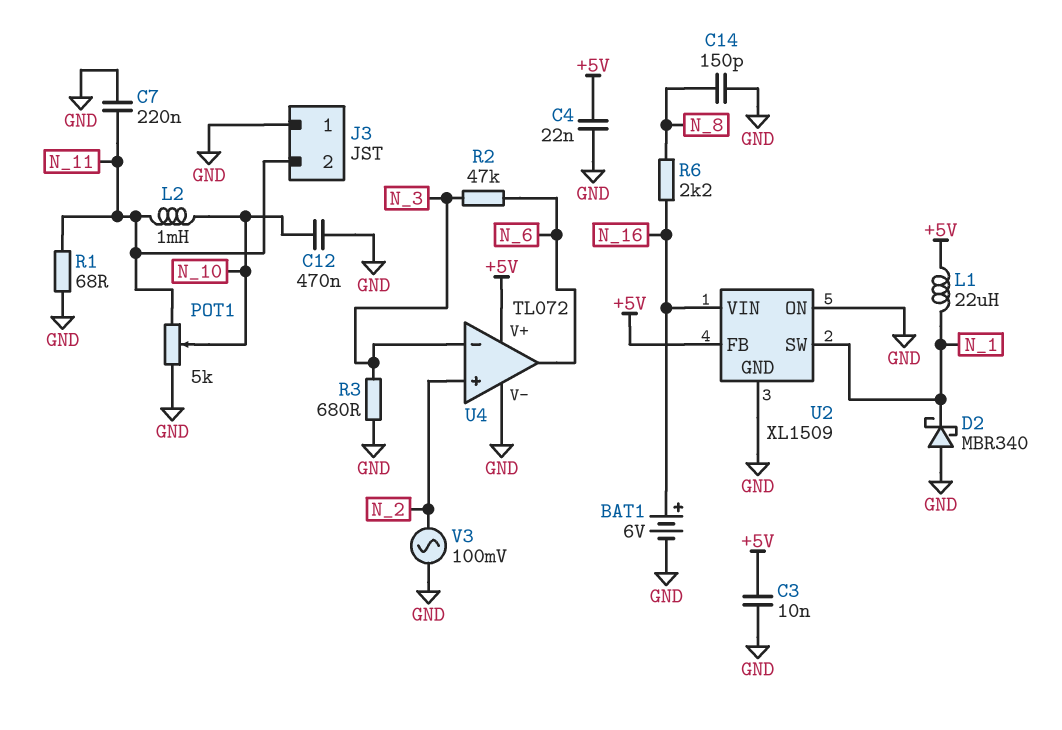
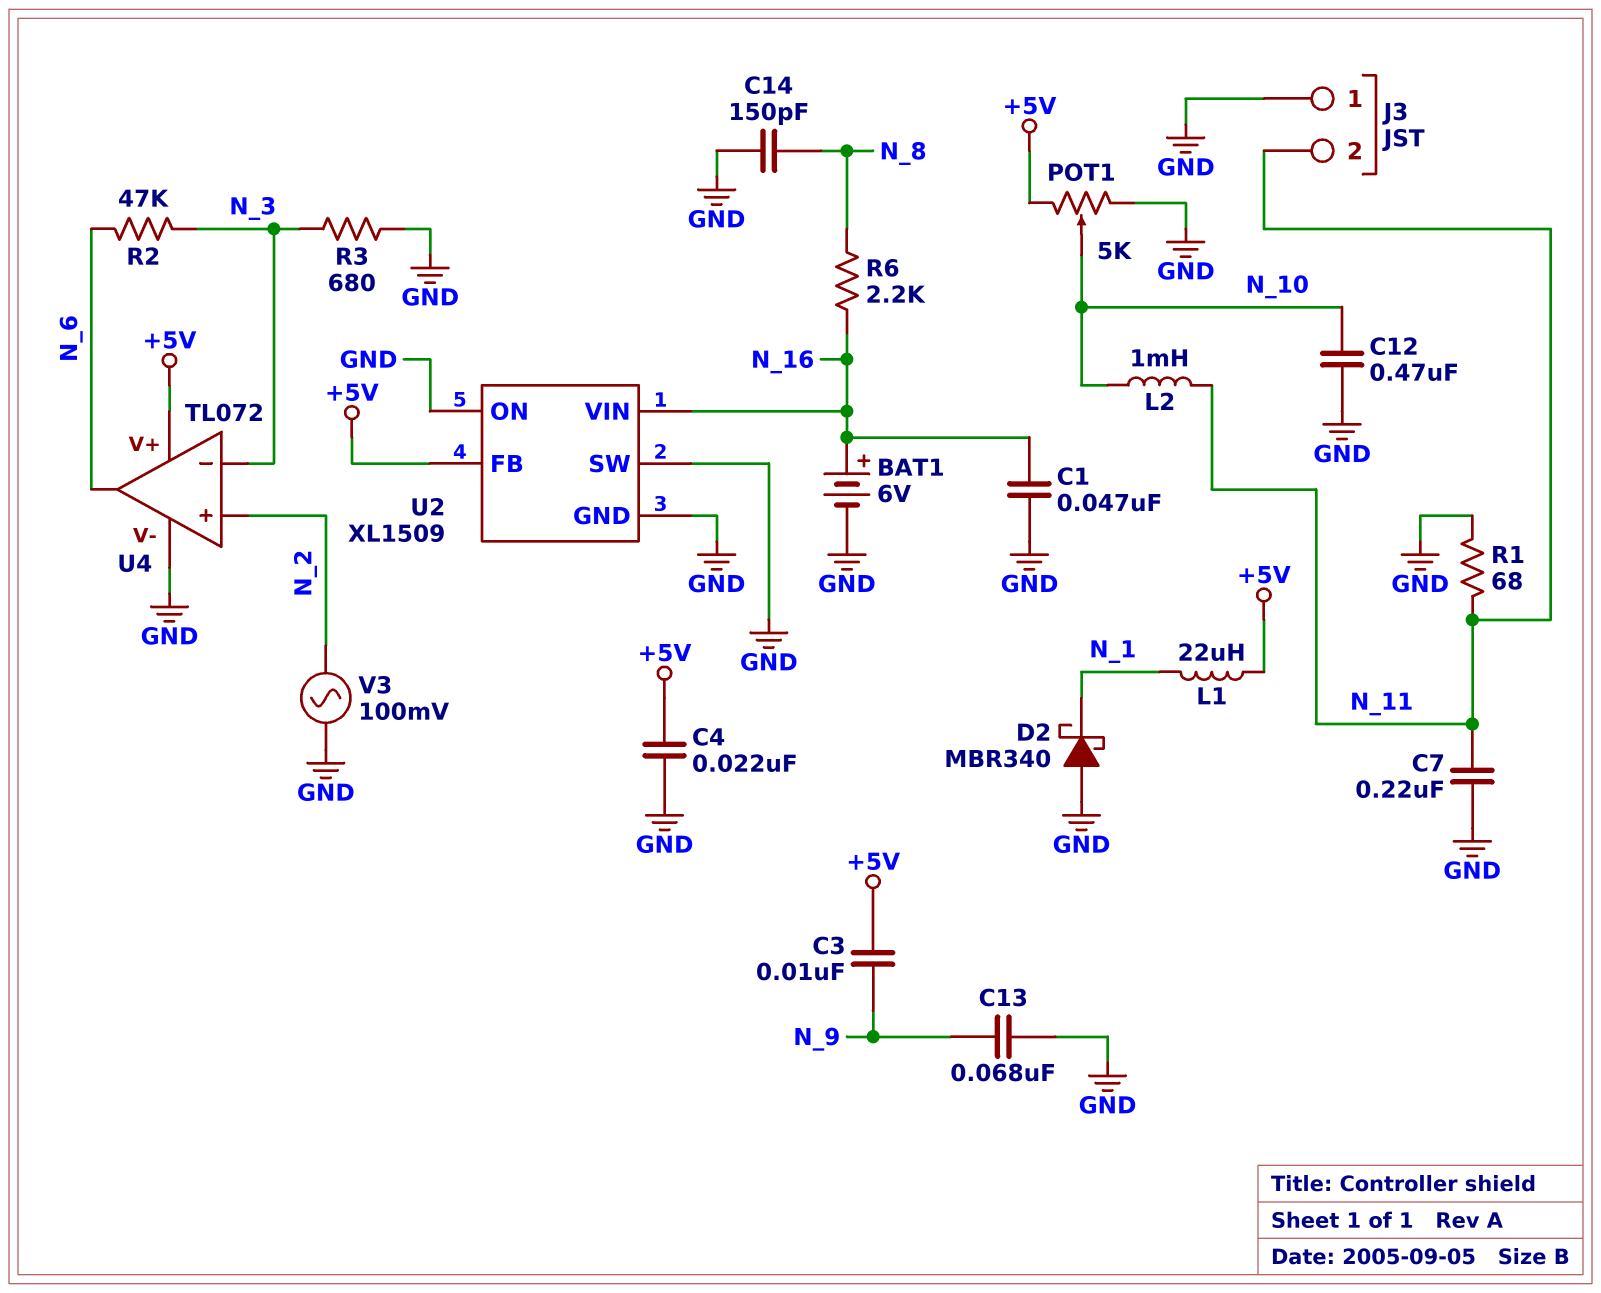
C1: none -> 47nF (GND, N_16)
C3: 10nF (+5V, GND) -> 10nF (+5V, N_9)
C13: none -> 68nF (GND, N_9)
POT1: 5k (GND, N_11, wiper N_10) -> 5k (+5V, GND, wiper N_10)
U2 pin SW: N_1 -> GND

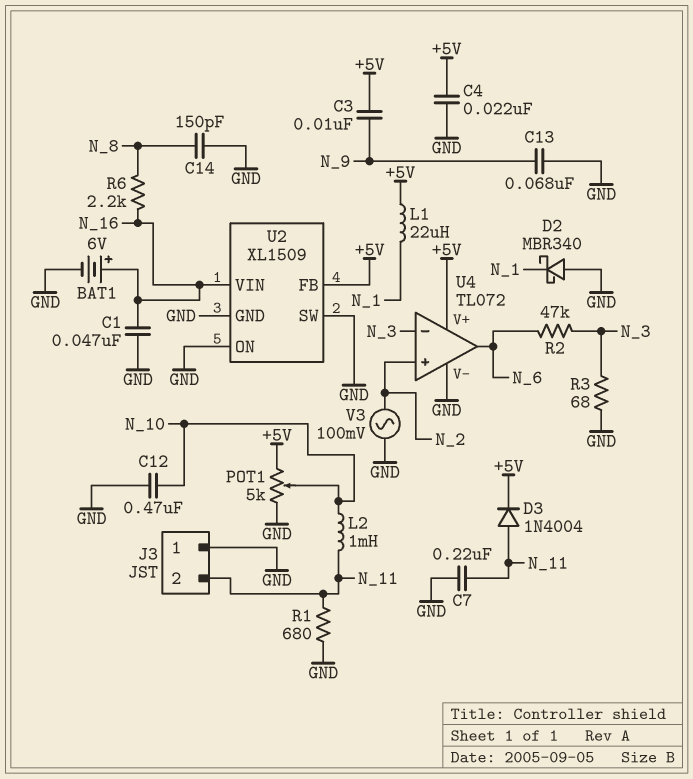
D3: none -> diode 1N4004 (A N_11, K +5V)
R1: 68 (GND, N_11) -> 680 (GND, N_11)
R3: 680 (GND, N_3) -> 68 (GND, N_3)

